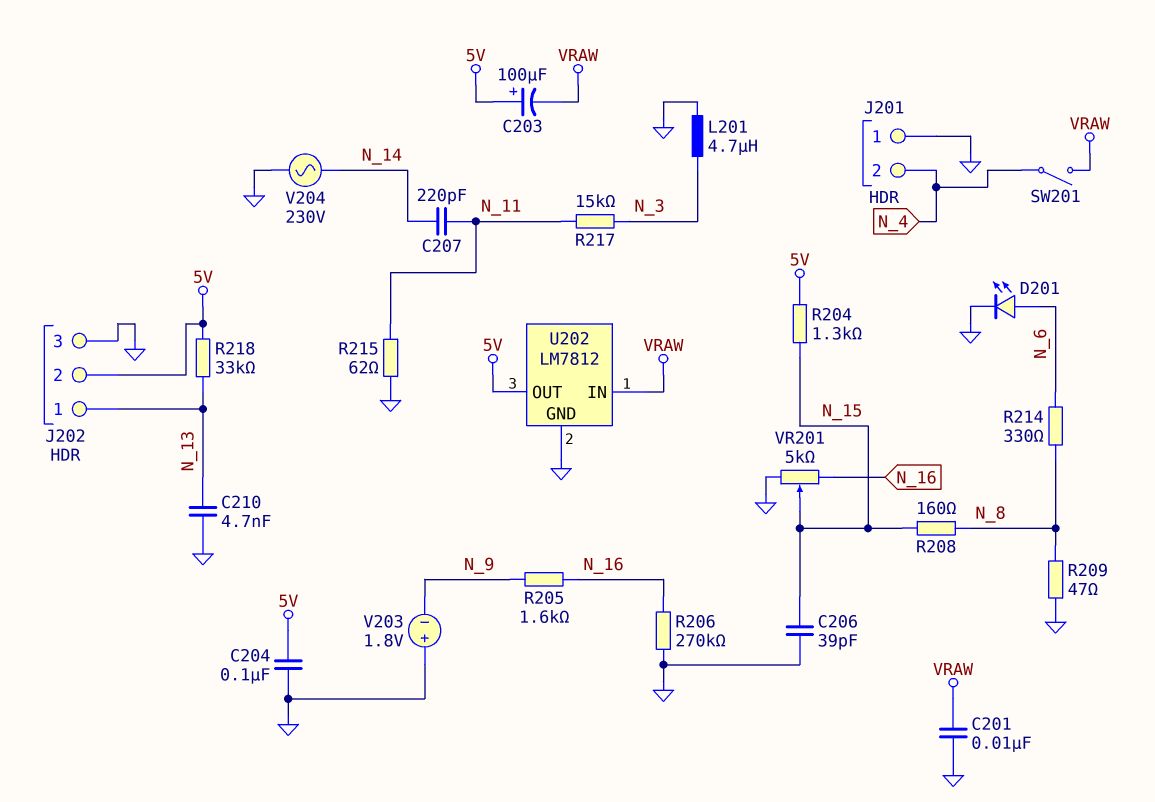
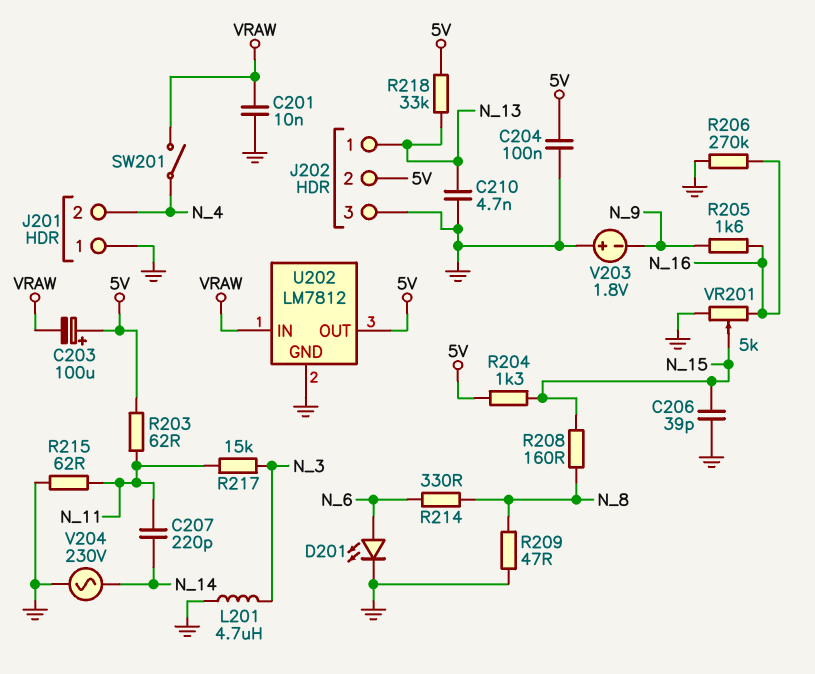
R203: none -> 62 (5V, N_11)

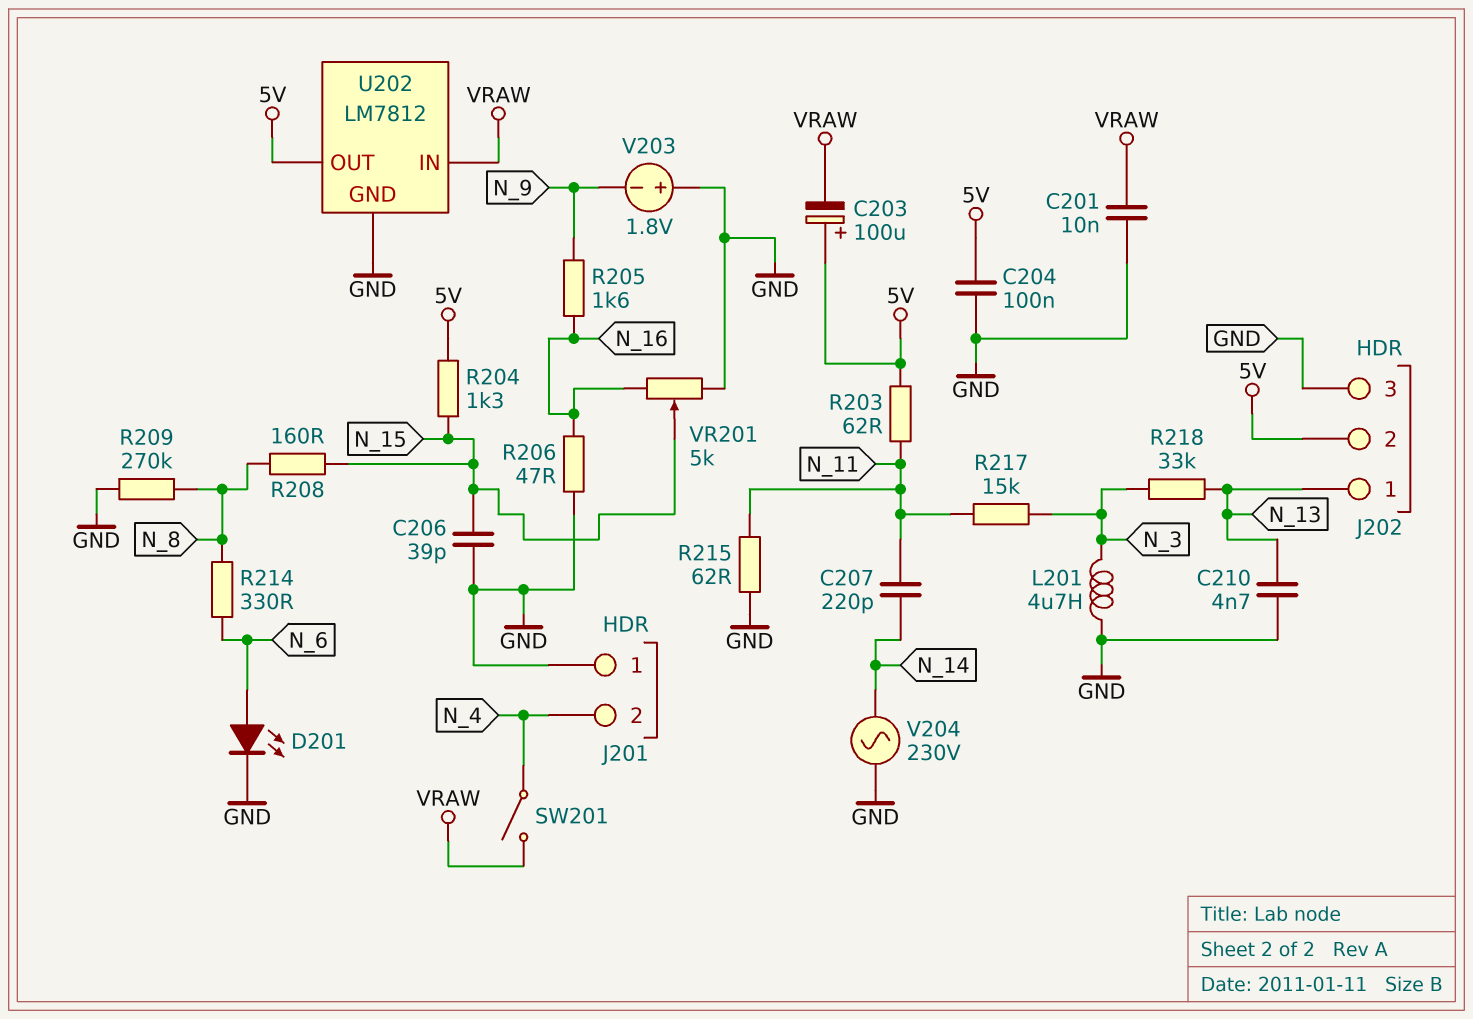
R206: 270k (GND, N_16) -> 47 (GND, N_16)
R209: 47 (GND, N_8) -> 270k (GND, N_8)
R218: 33k (5V, N_13) -> 33k (N_3, N_13)

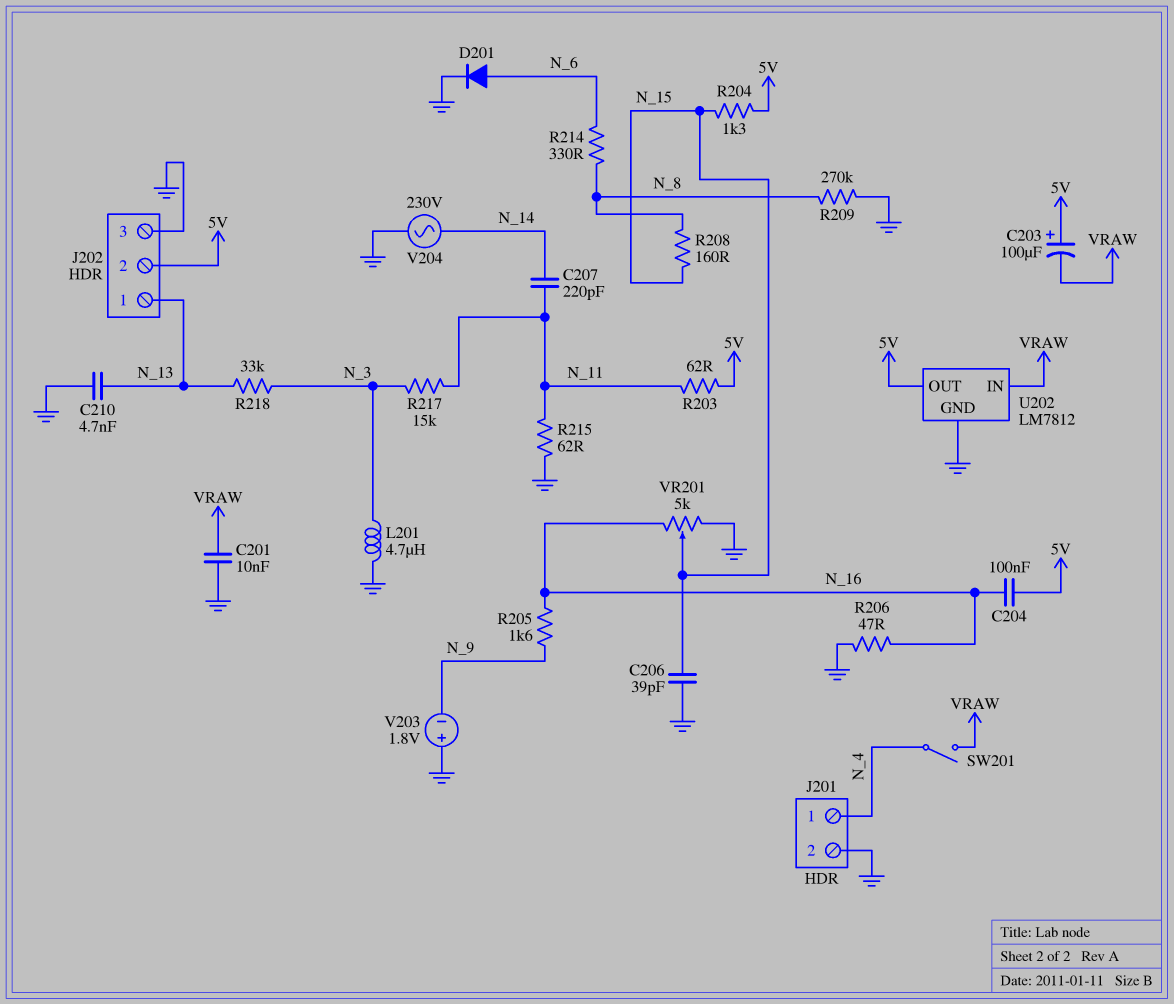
C204: 100nF (5V, GND) -> 100nF (5V, N_16)
D201: LED (A N_6, K GND) -> diode (A N_6, K GND)
J201 pin 1: GND -> N_4
J201 pin 2: N_4 -> GND

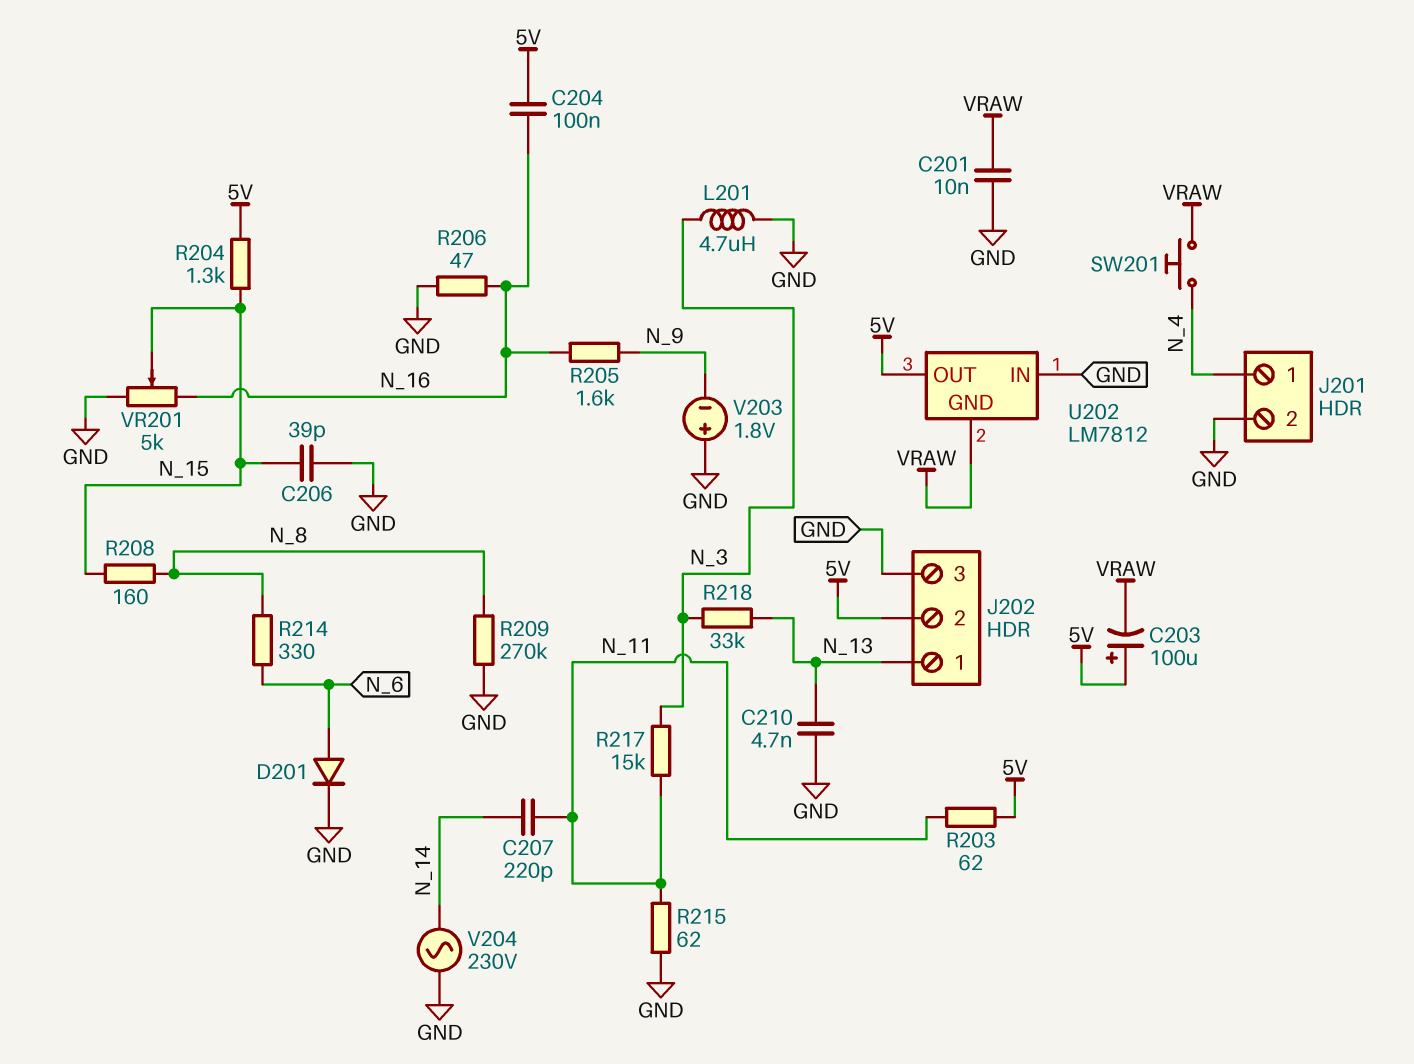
SW201: switch (N_4, VRAW) -> button (N_4, VRAW)
U202 pin GND: GND -> VRAW
U202 pin IN: VRAW -> GND

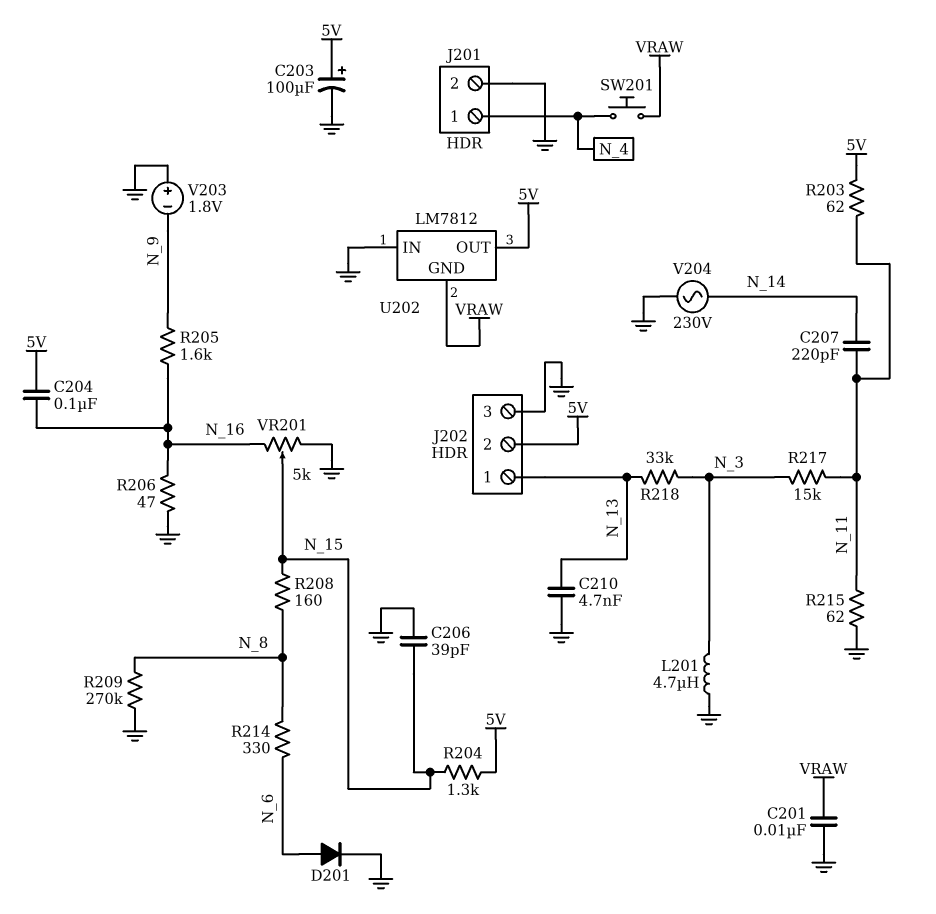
C203: 100uF (plus 5V, minus VRAW) -> 100uF (plus 5V, minus GND)

